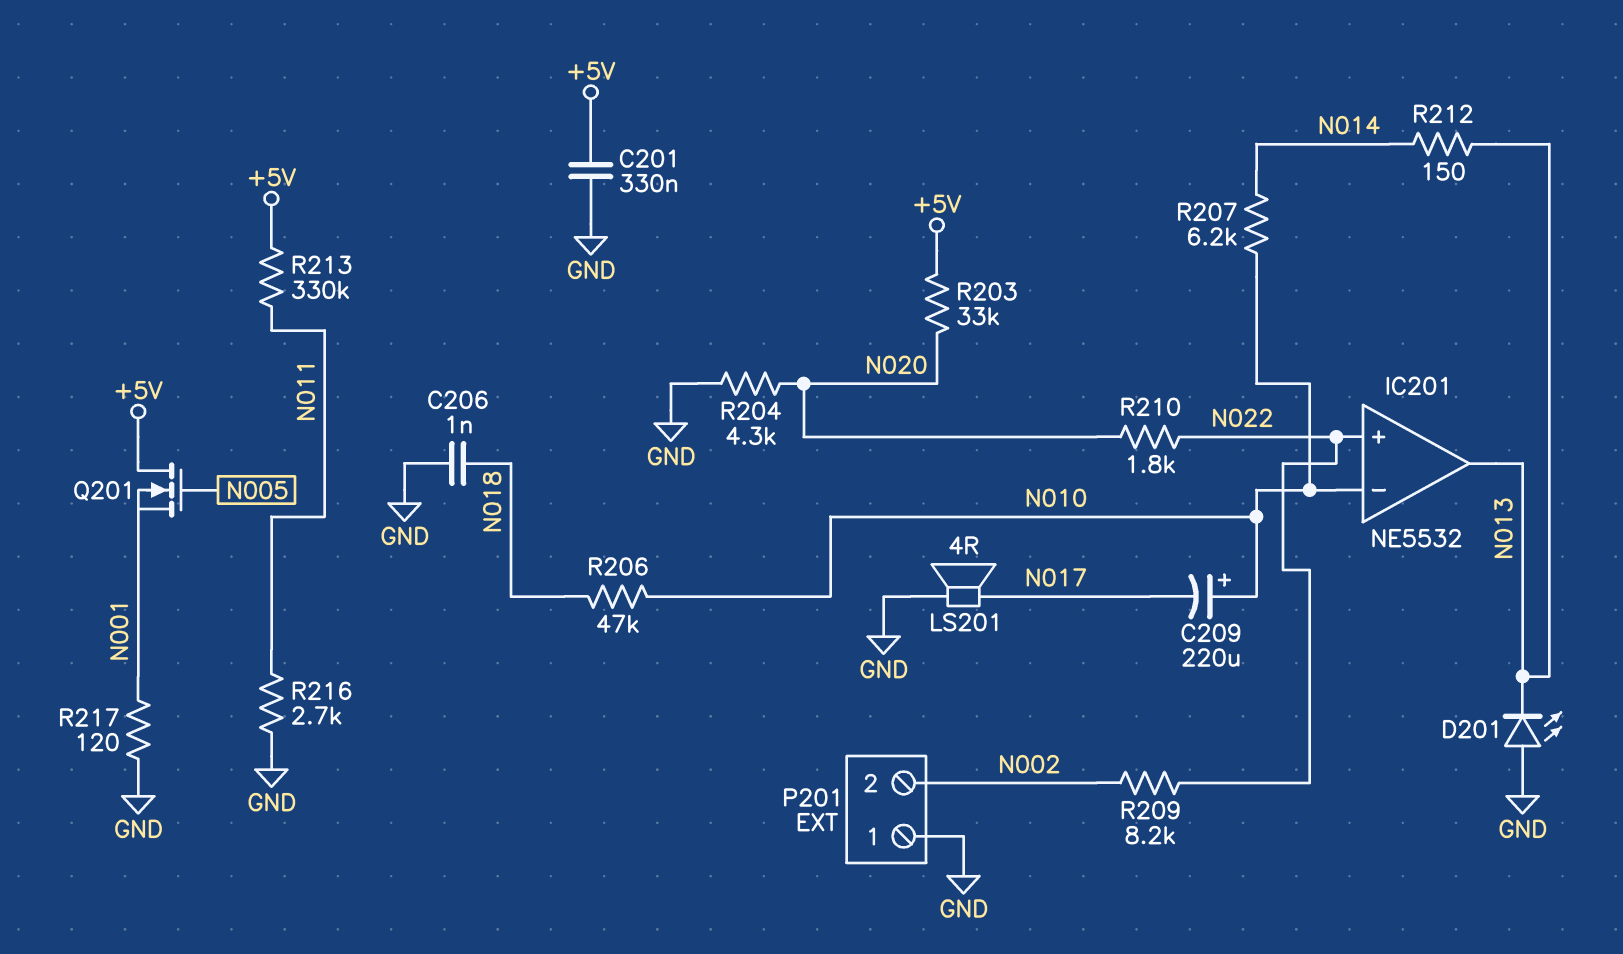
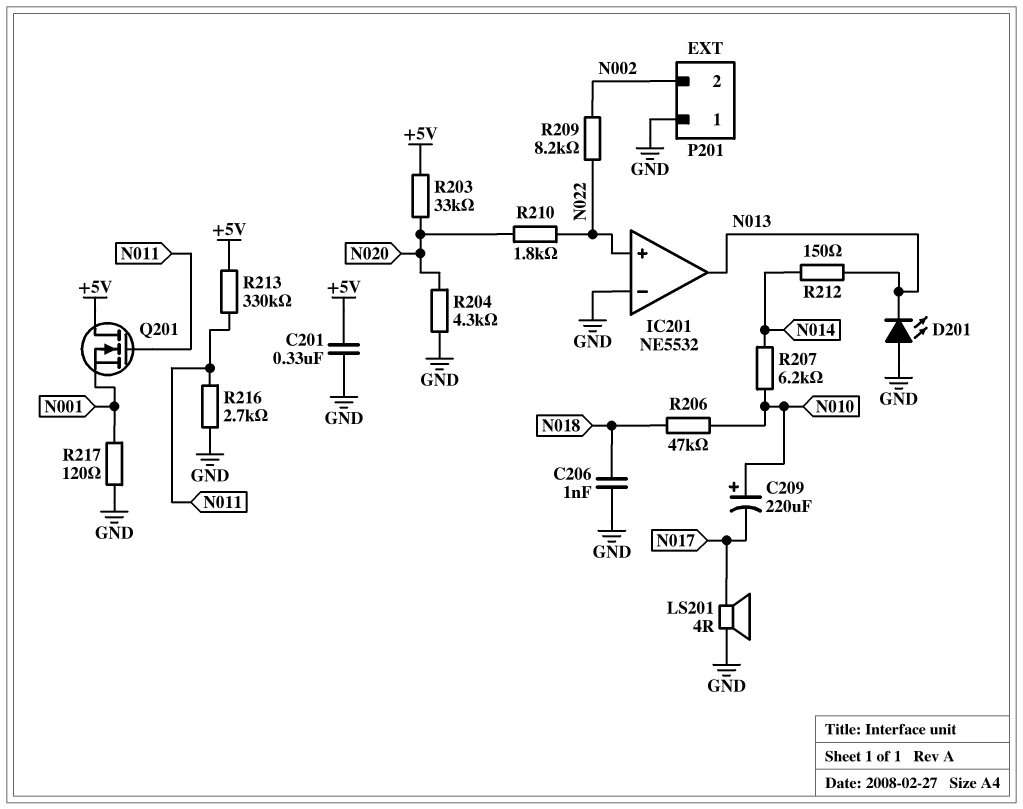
IC201 pin in-: N010 -> GND
Q201: NMOS (G N005, D +5V, S N001) -> NMOS (G N011, D +5V, S N001)

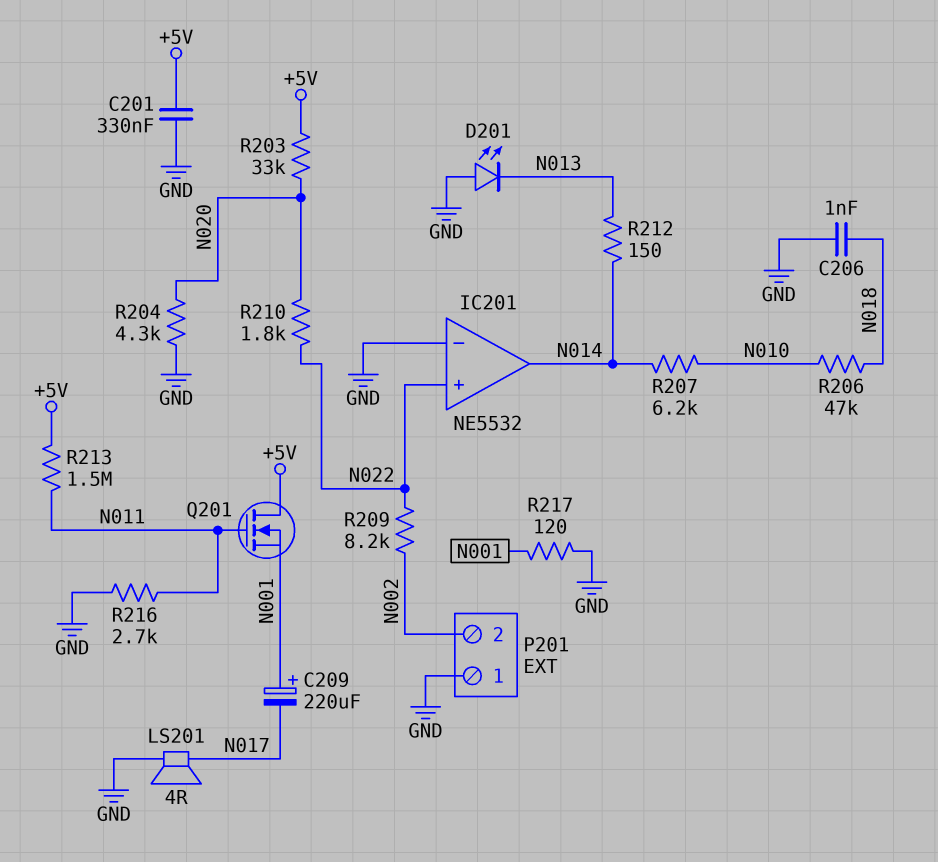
C209: 220uF (plus N010, minus N017) -> 220uF (plus N001, minus N017)
IC201 pin out: N013 -> N014
R213: 330k (+5V, N011) -> 1.5M (+5V, N011)

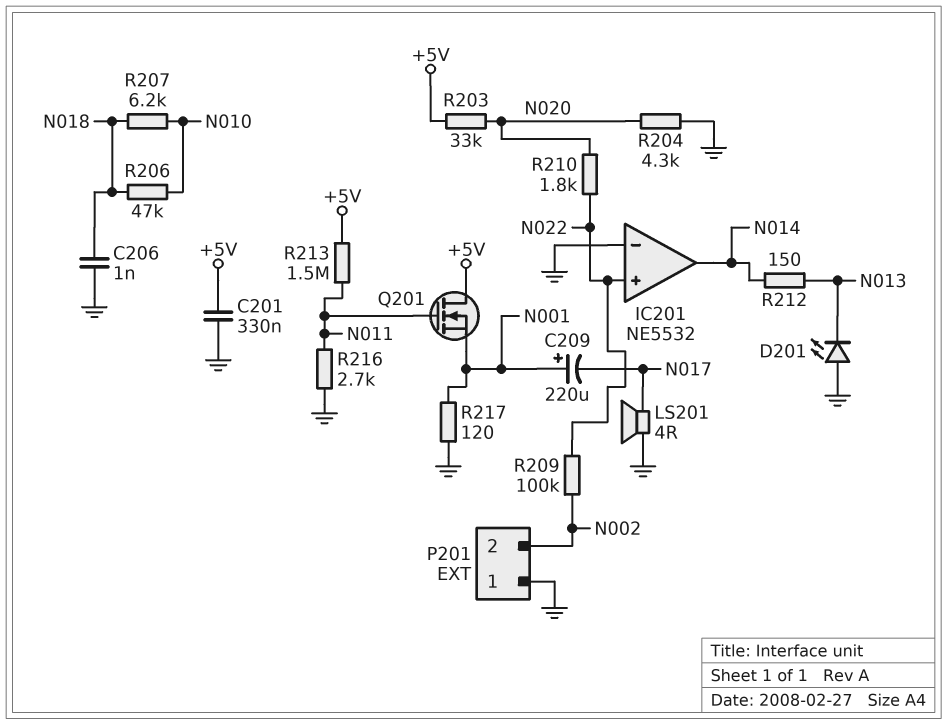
R207: 6.2k (N010, N014) -> 6.2k (N010, N018)
R209: 8.2k (N002, N022) -> 100k (N002, N022)

